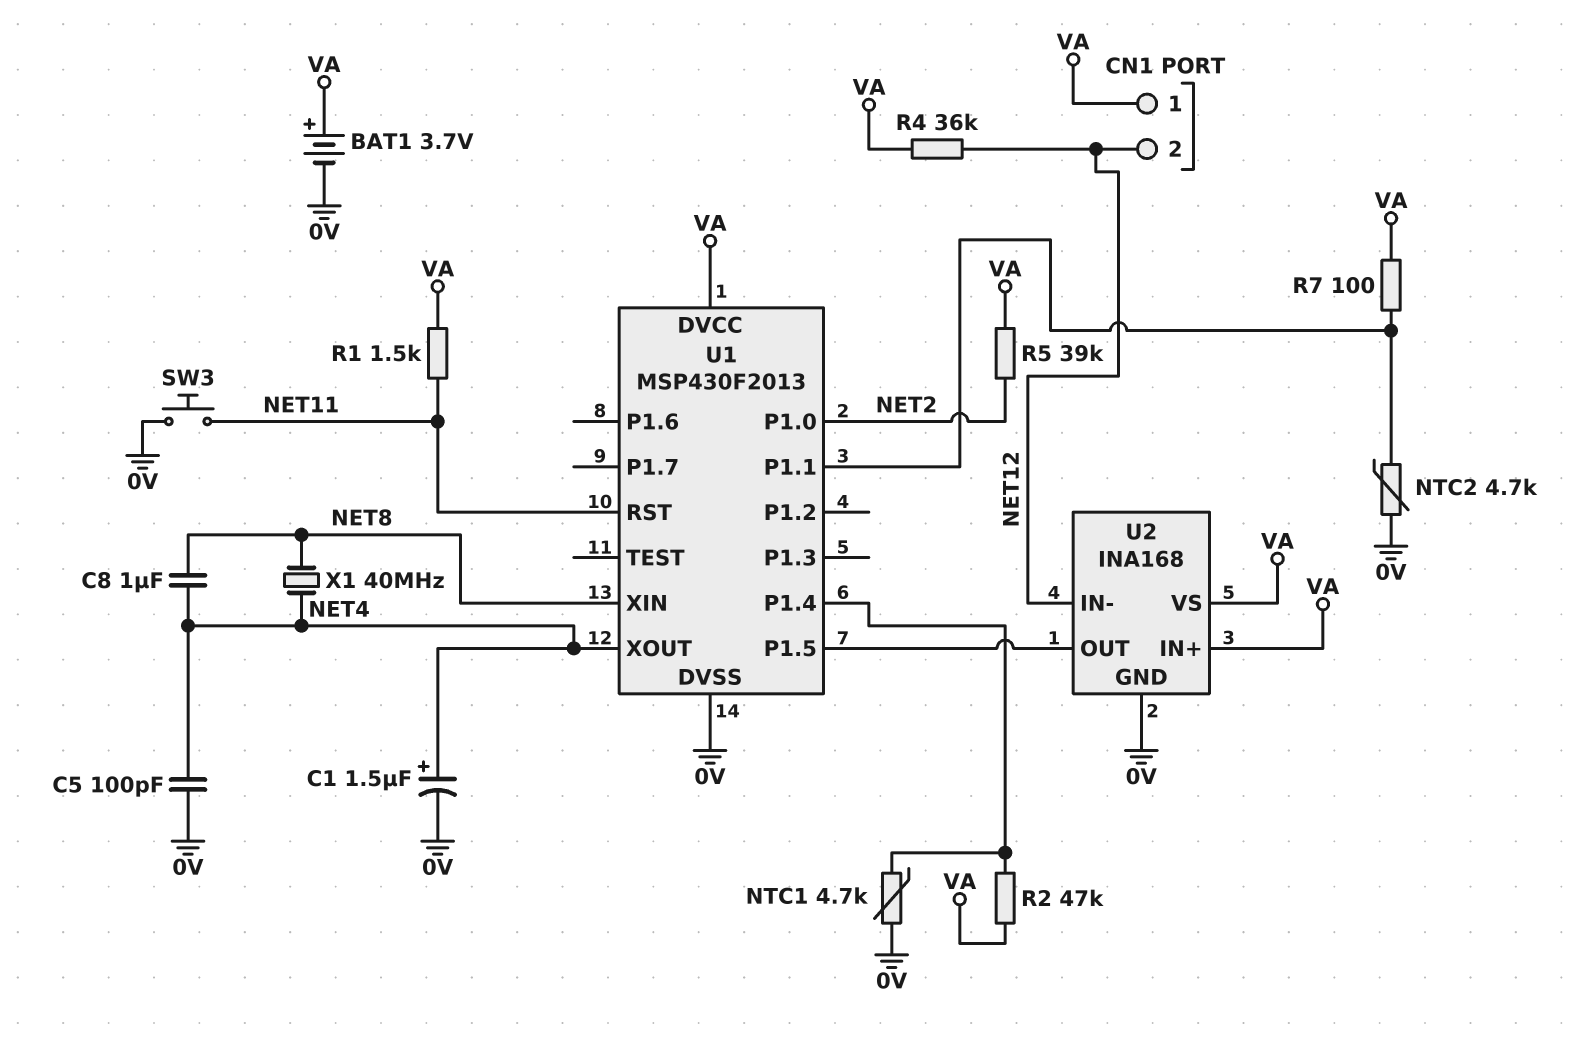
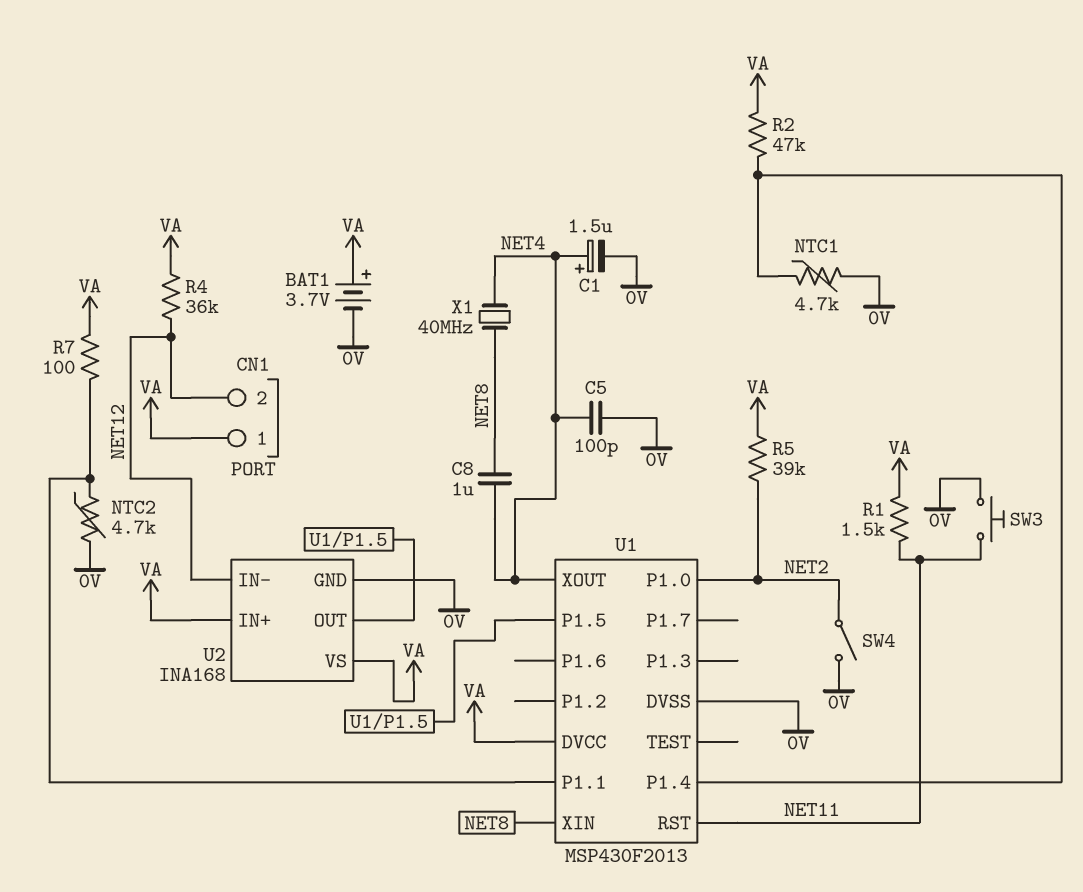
SW4: none -> switch (0V, NET2)

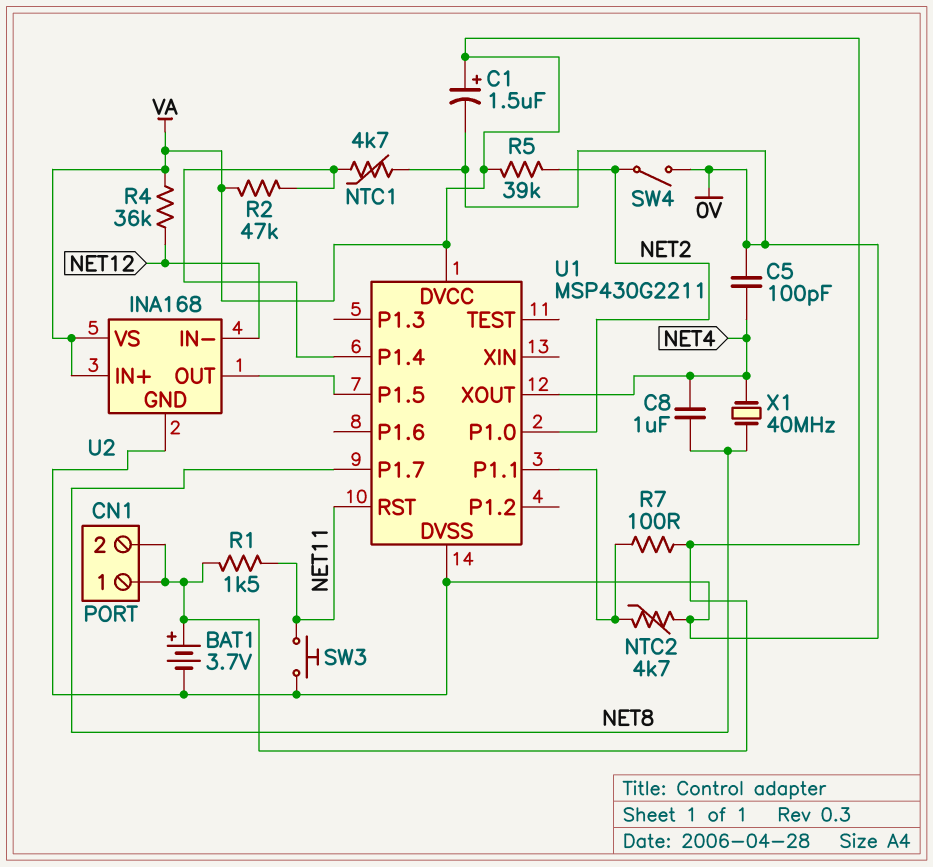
C1: 1.5uF (plus NET4, minus 0V) -> 1.5uF (plus VA, minus 0V)
CN1 pin 2: NET12 -> VA
U1: MSP430F2013 -> MSP430G2211
U1 pin P1.7: none -> NET8
U1 pin XIN: NET8 -> none

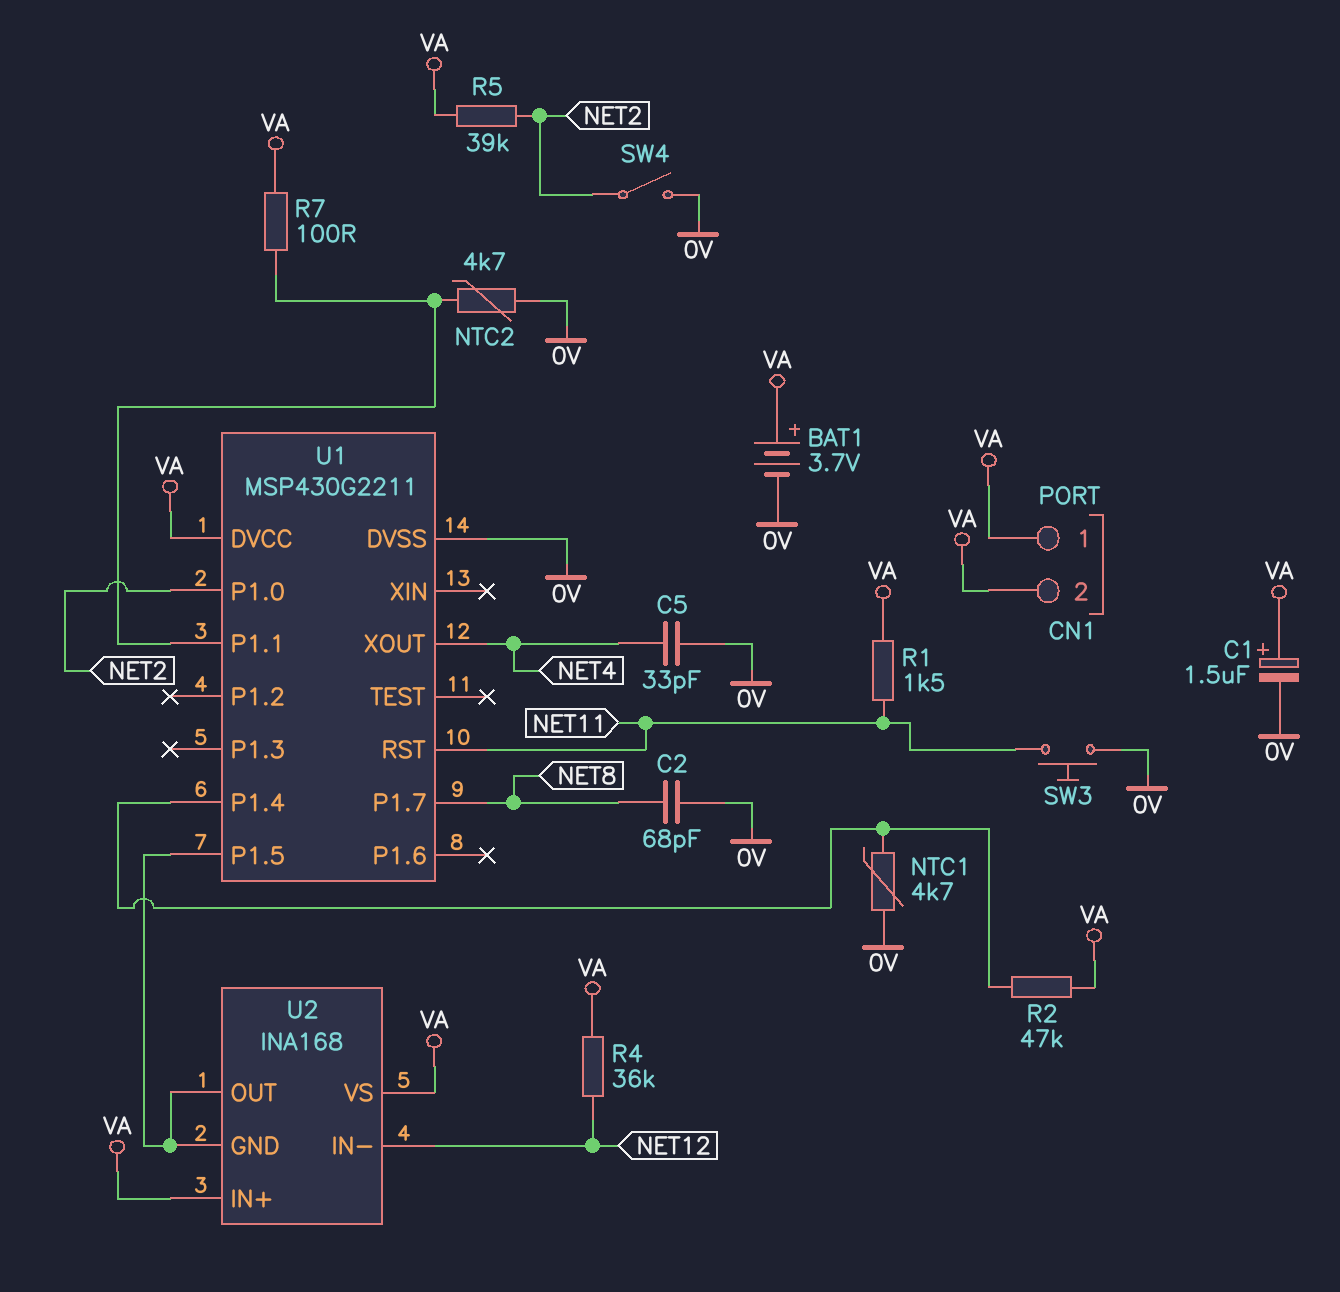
C2: none -> 68pF (0V, NET8)
C5: 100pF (0V, NET4) -> 33pF (0V, NET4)
C8: 1uF (NET4, NET8) -> none
U2 pin GND: 0V -> U1/P1.5
X1: 40MHz (NET4, NET8) -> none

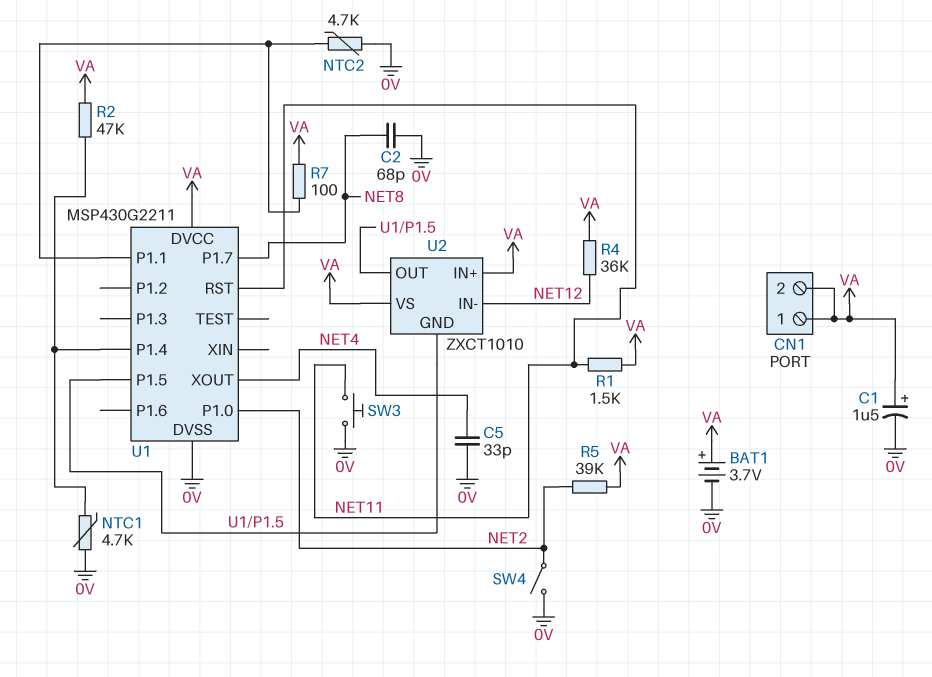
U2: INA168 -> ZXCT1010

